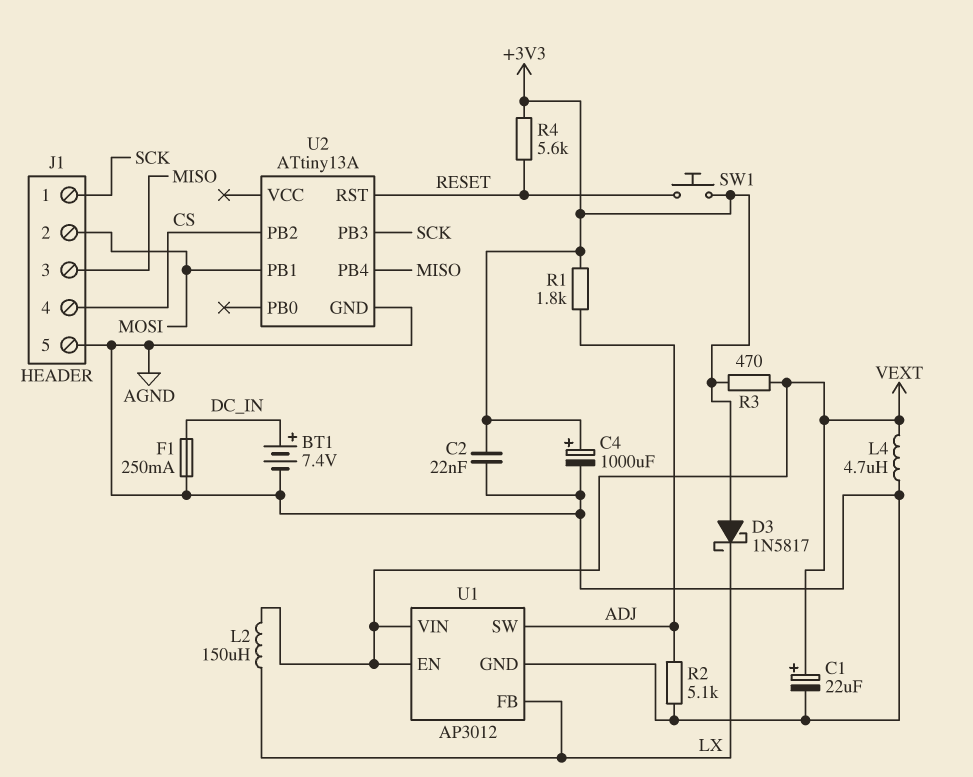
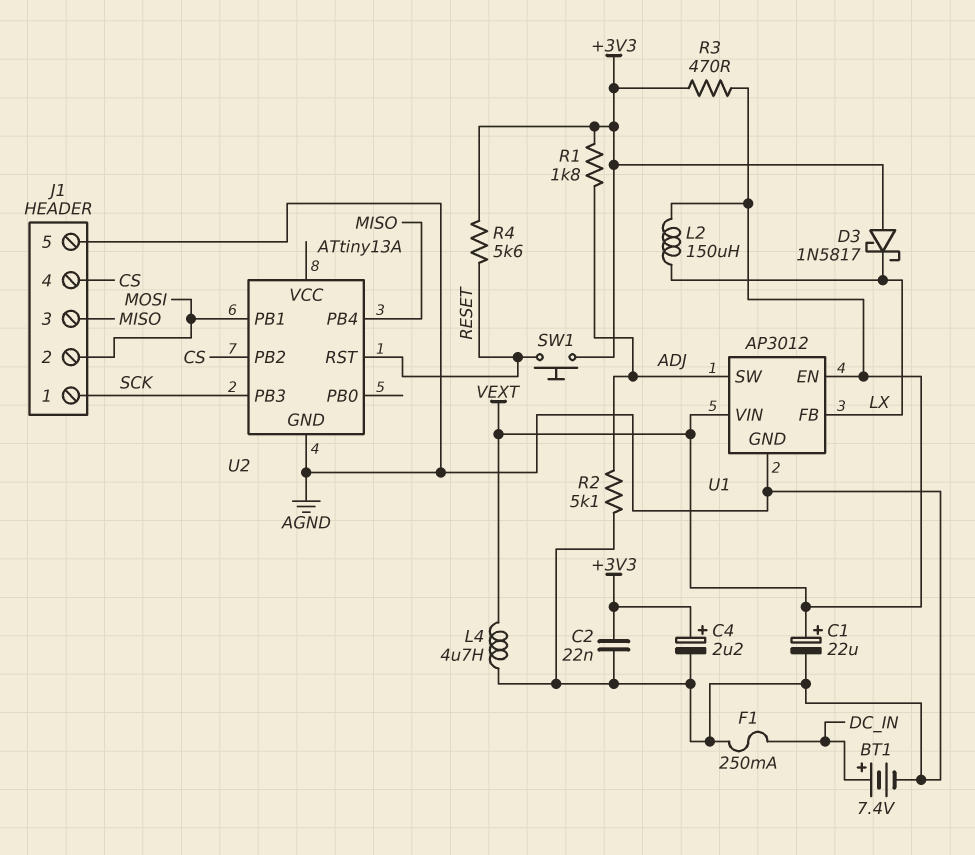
C4: 1000uF (plus +3V3, minus AGND) -> 2.2uF (plus +3V3, minus AGND)

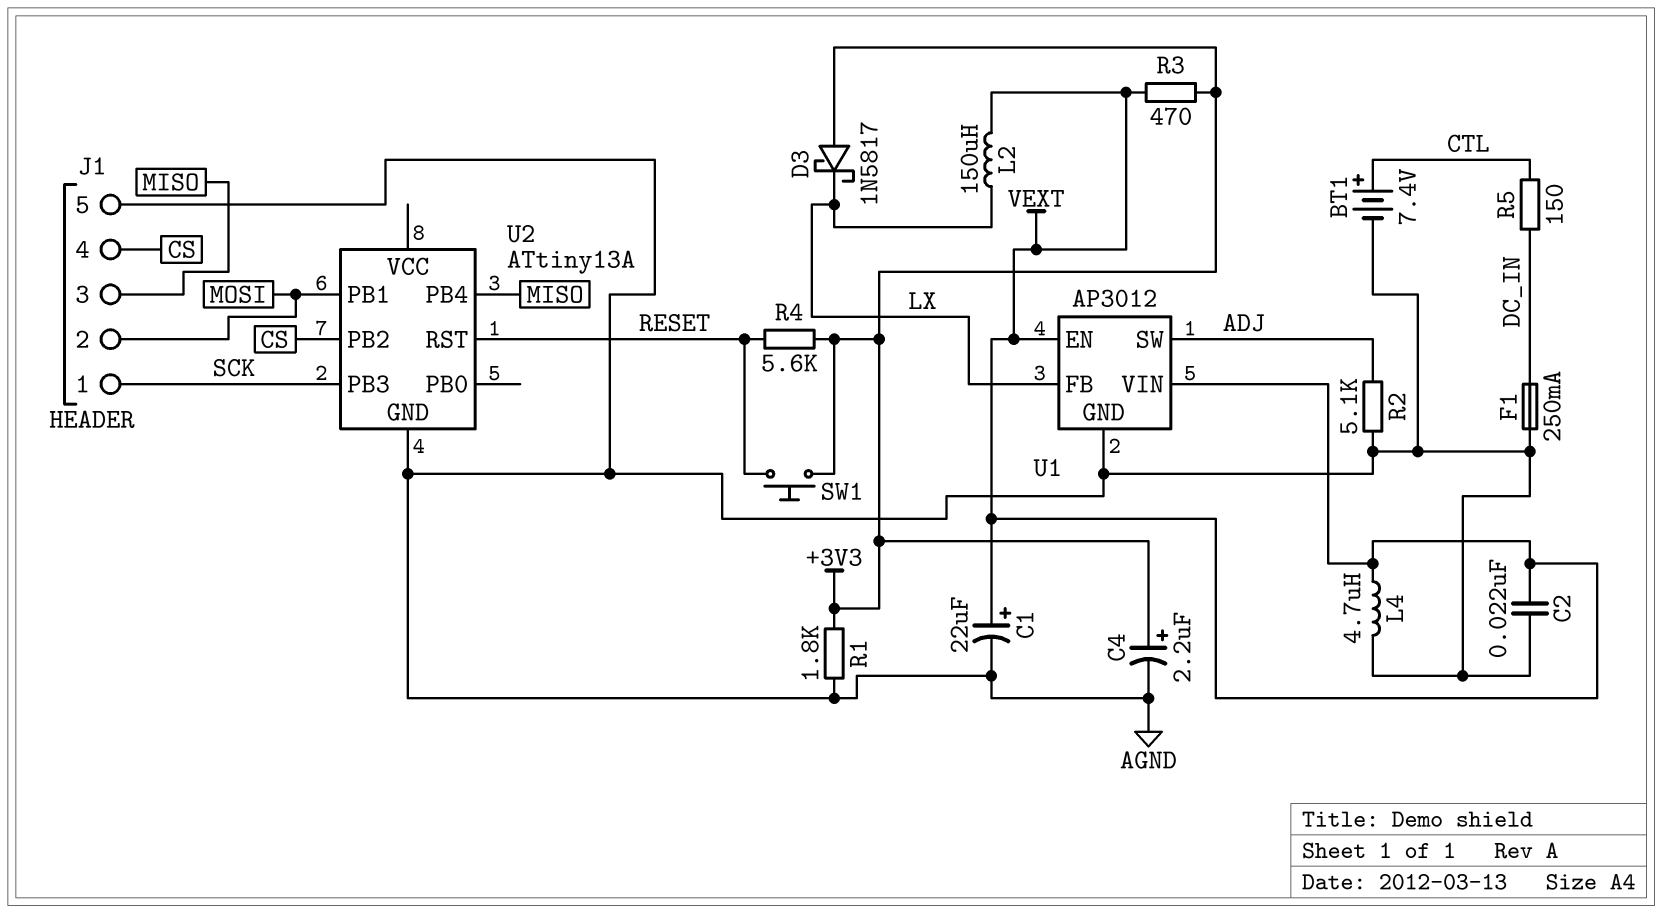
BT1: 7.4V (plus DC_IN, minus AGND) -> 7.4V (plus CTL, minus AGND)
C2: 22nF (+3V3, AGND) -> 22nF (AGND, VEXT)
R1: 1.8k (+3V3, ADJ) -> 1.8k (+3V3, AGND)
R5: none -> 150 (CTL, DC_IN)

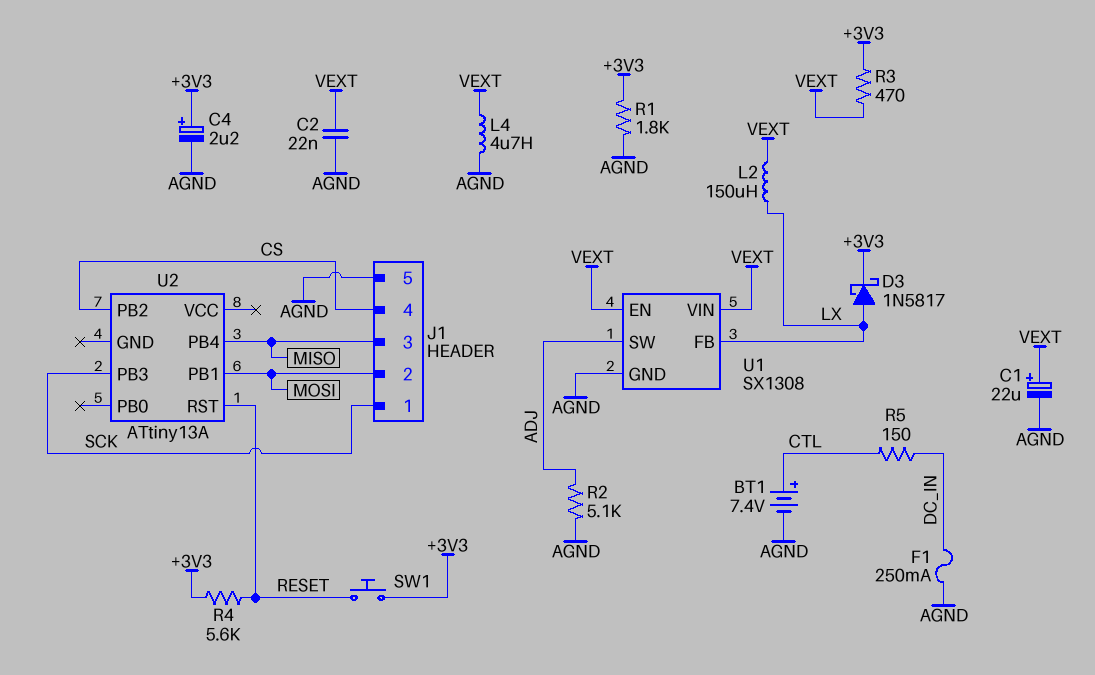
D3: schottky 1N5817 (A +3V3, K LX) -> schottky 1N5817 (A LX, K +3V3)
U1: AP3012 -> SX1308
U2 pin GND: AGND -> none

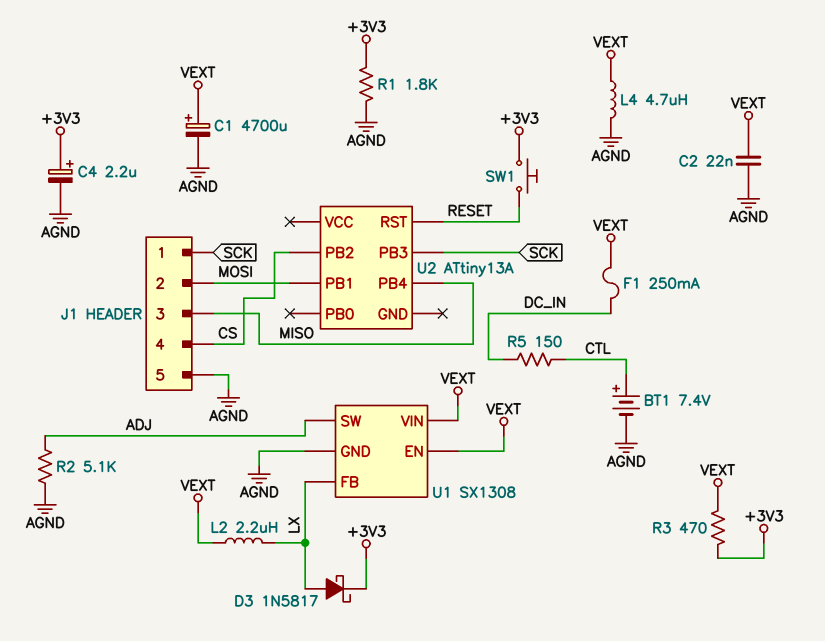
C1: 22uF (plus VEXT, minus AGND) -> 4700uF (plus VEXT, minus AGND)
F1: 250mA (AGND, DC_IN) -> 250mA (DC_IN, VEXT)
L2: 150uH (LX, VEXT) -> 2.2uH (LX, VEXT)
R4: 5.6k (+3V3, RESET) -> none

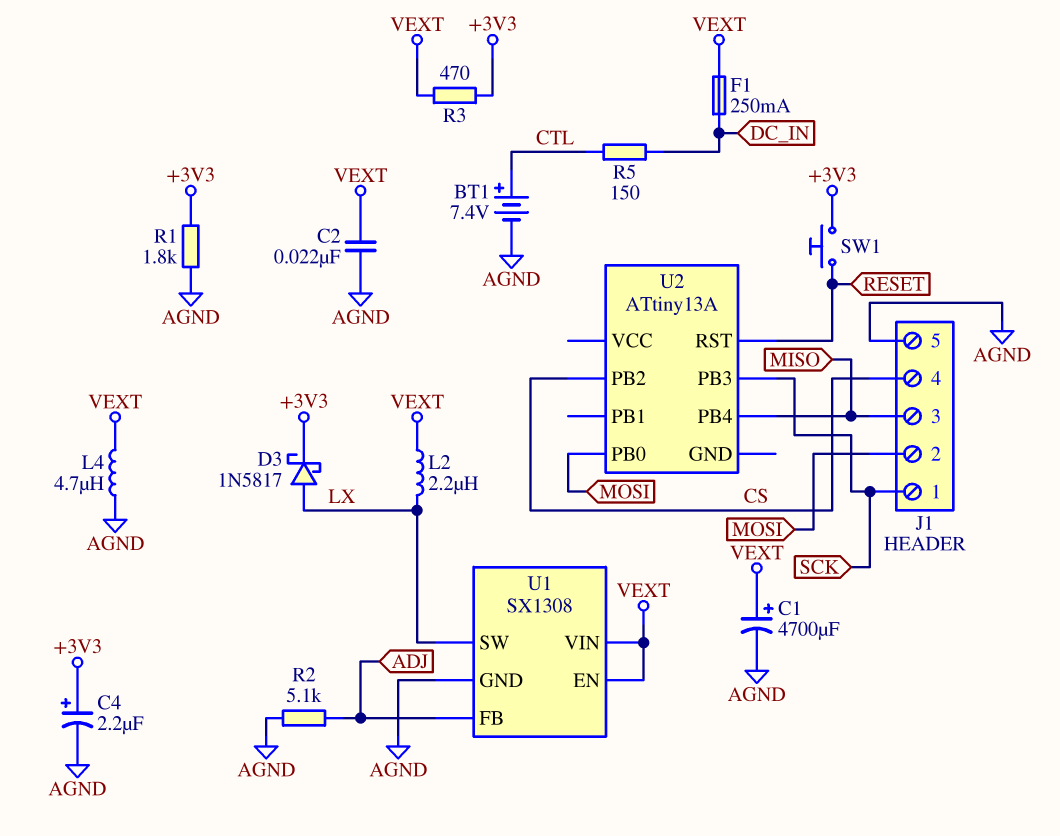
U1 pin FB: LX -> ADJ
U1 pin SW: ADJ -> LX
U2 pin PB0: none -> MOSI
U2 pin PB1: MOSI -> none

